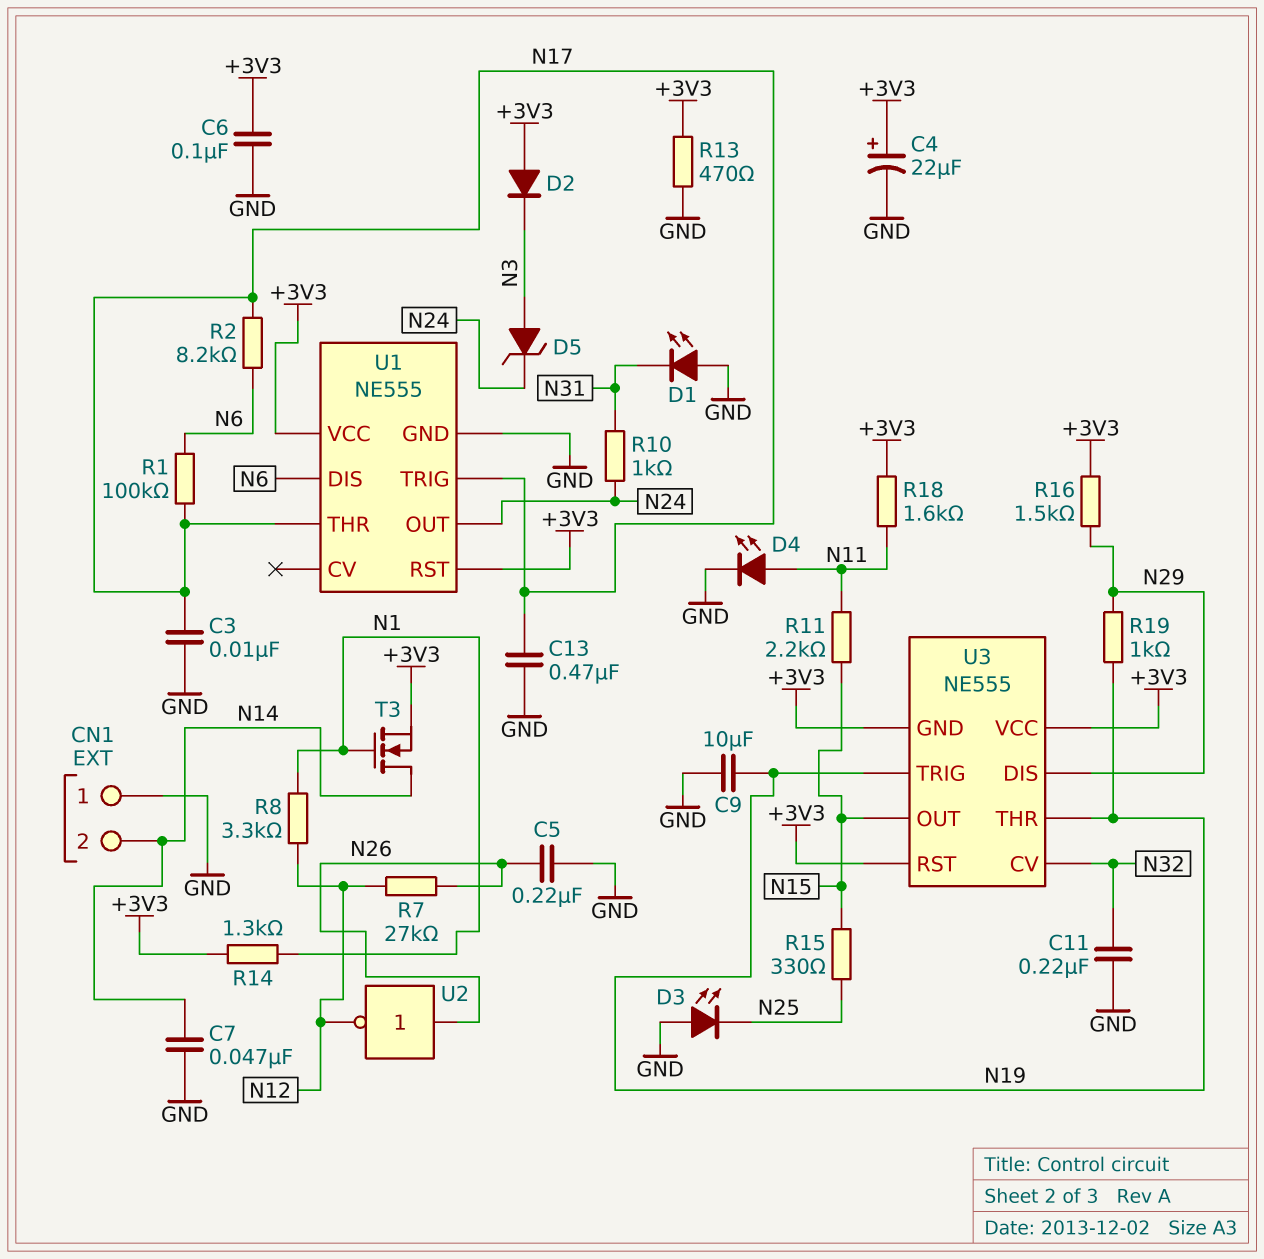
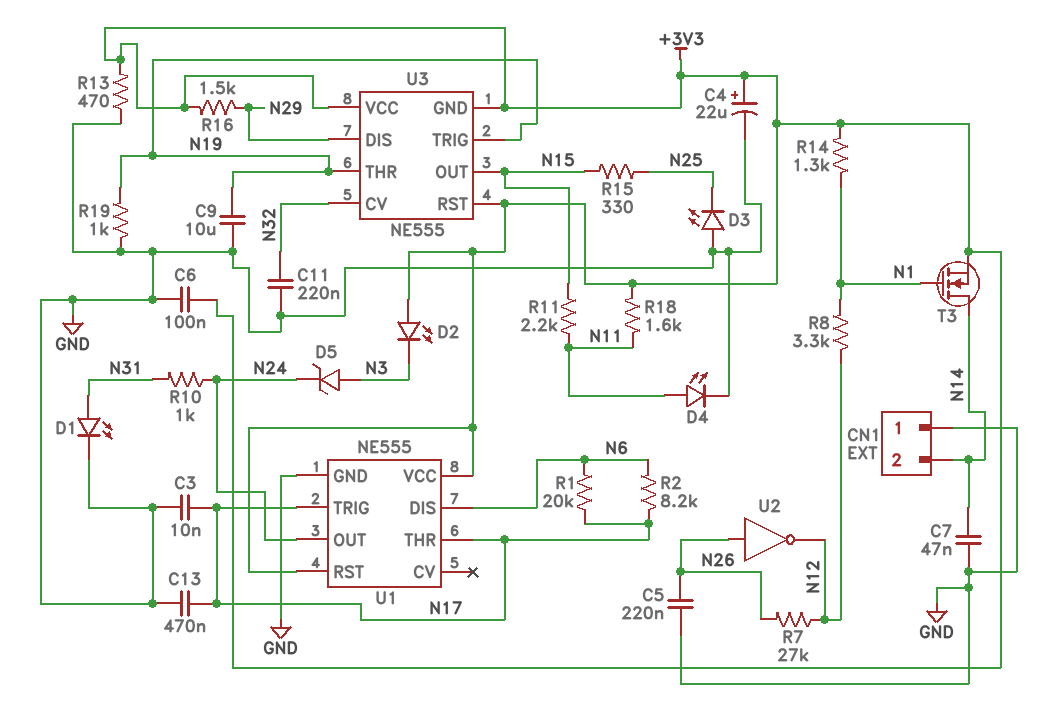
D1: LED (A GND, K N31) -> LED (A N31, K GND)
D2: diode (A +3V3, K N3) -> LED (A +3V3, K N3)
R1: 100k (N6, N17) -> 20k (N6, N17)
R19: 1k (N19, N29) -> 1k (GND, N19)

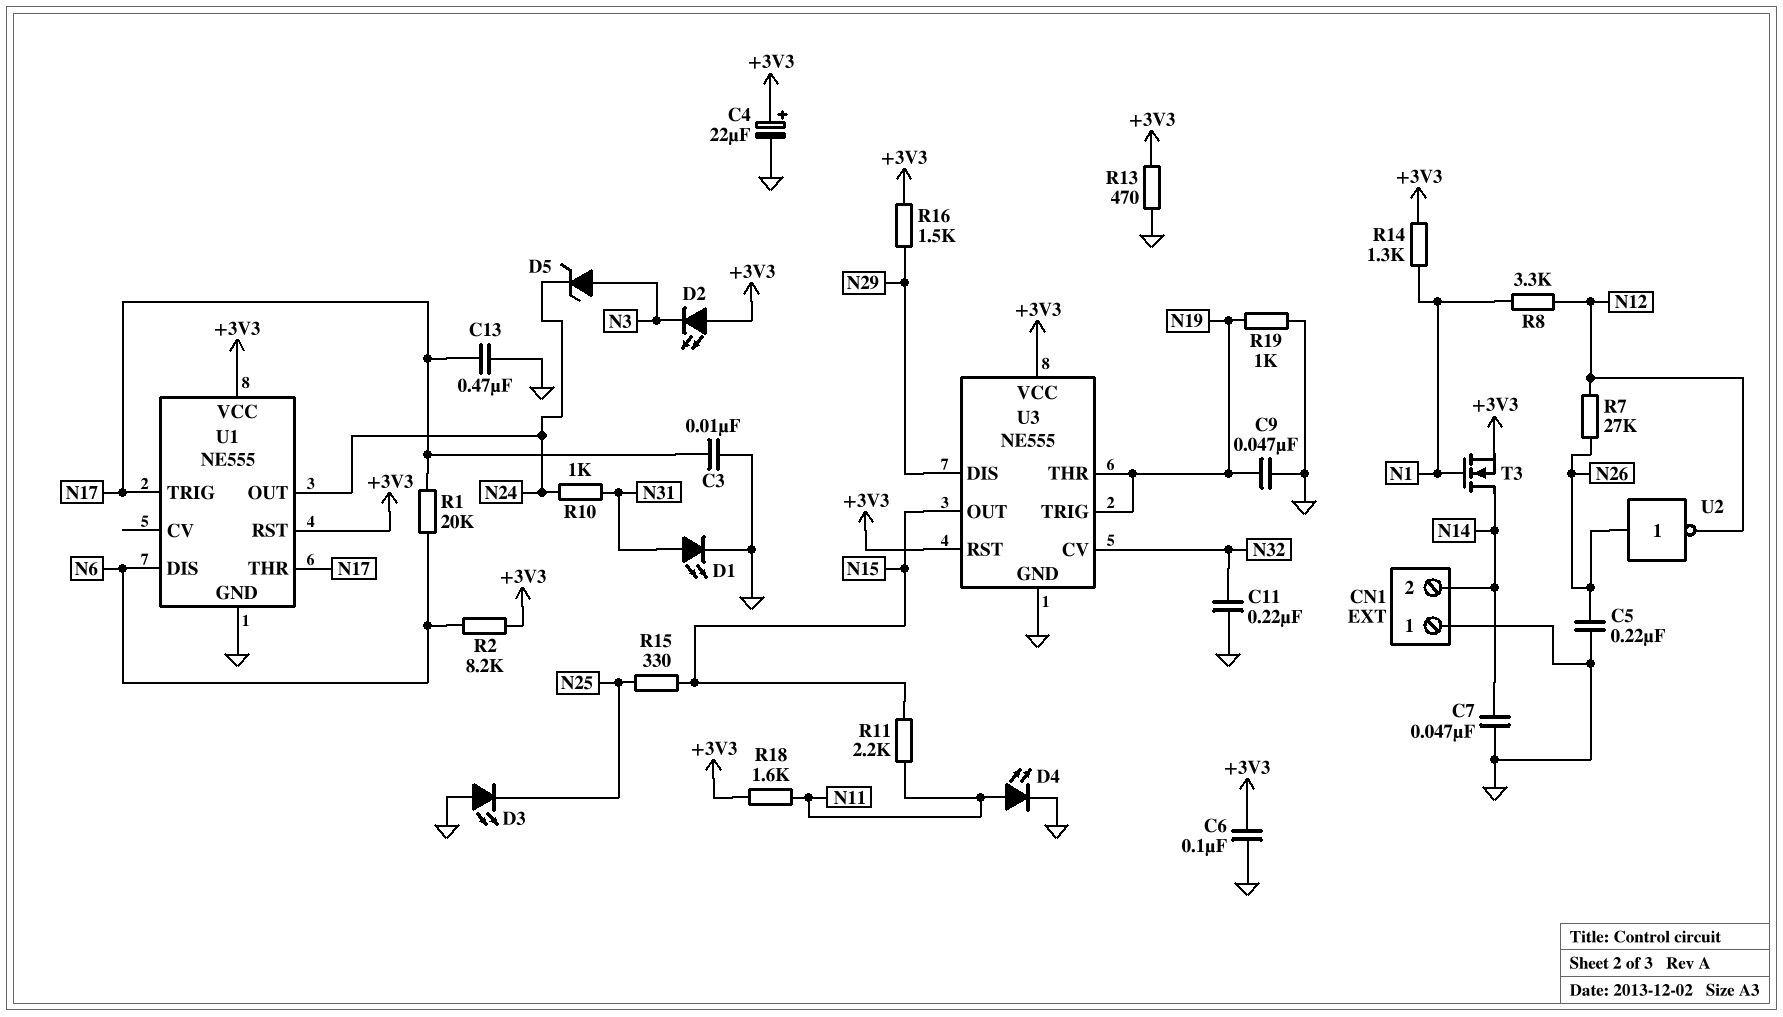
C9: 10uF (GND, N19) -> 47nF (GND, N19)
R2: 8.2k (N6, N17) -> 8.2k (+3V3, N6)
U3 pin GND: +3V3 -> GND

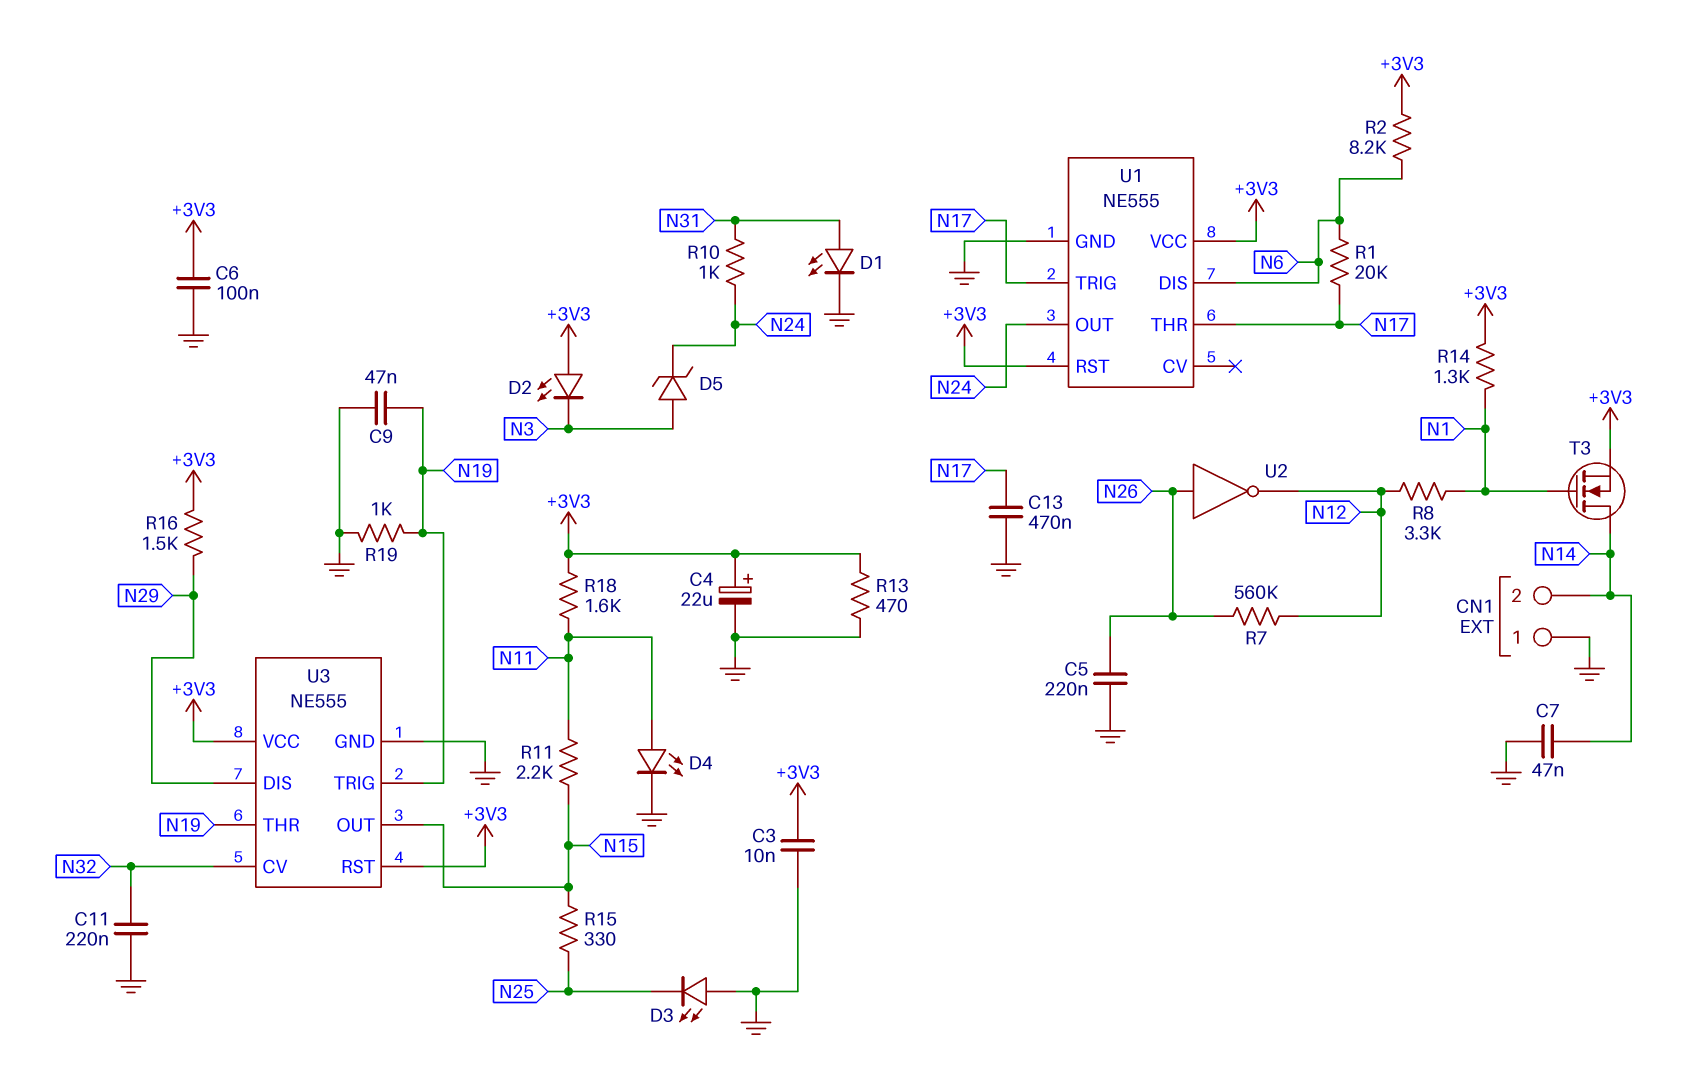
C3: 10nF (GND, N17) -> 10nF (+3V3, GND)
R7: 27k (N12, N26) -> 560k (N12, N26)

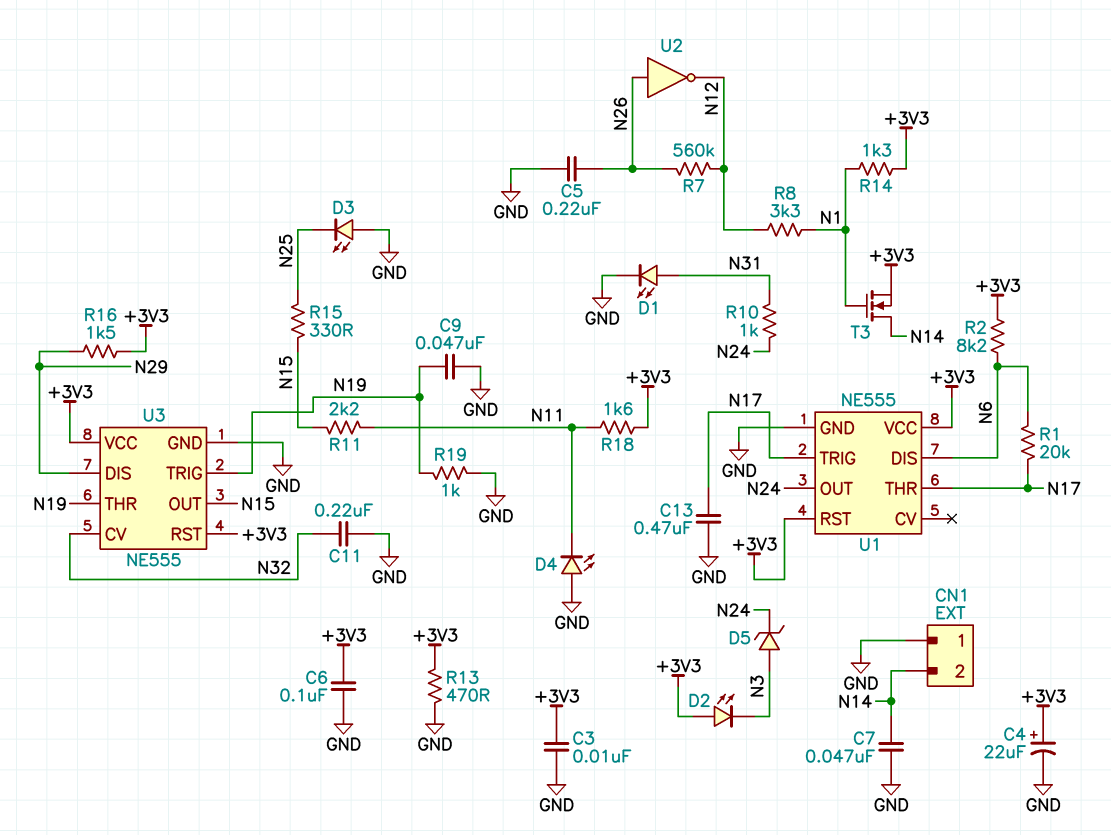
D4: LED (A N11, K GND) -> LED (A GND, K N11)

